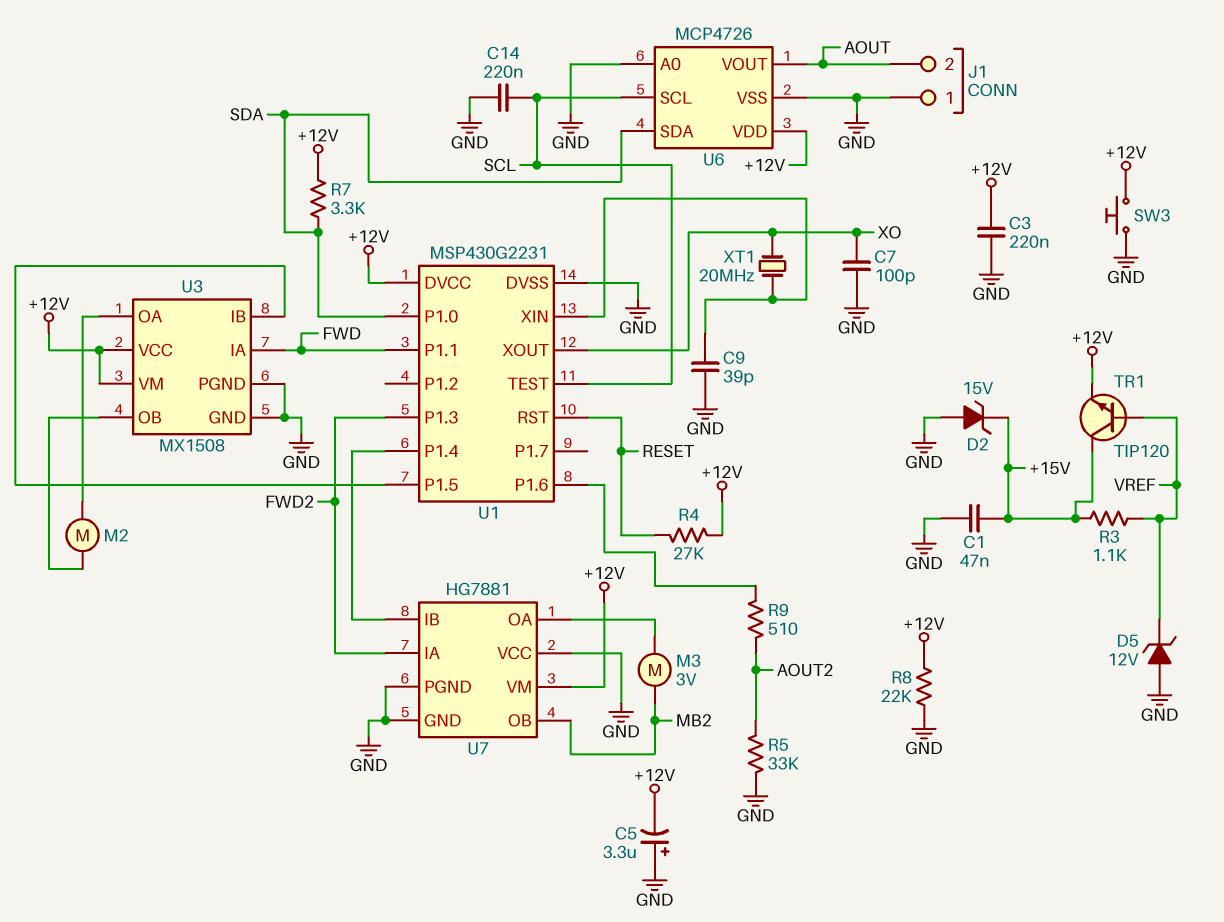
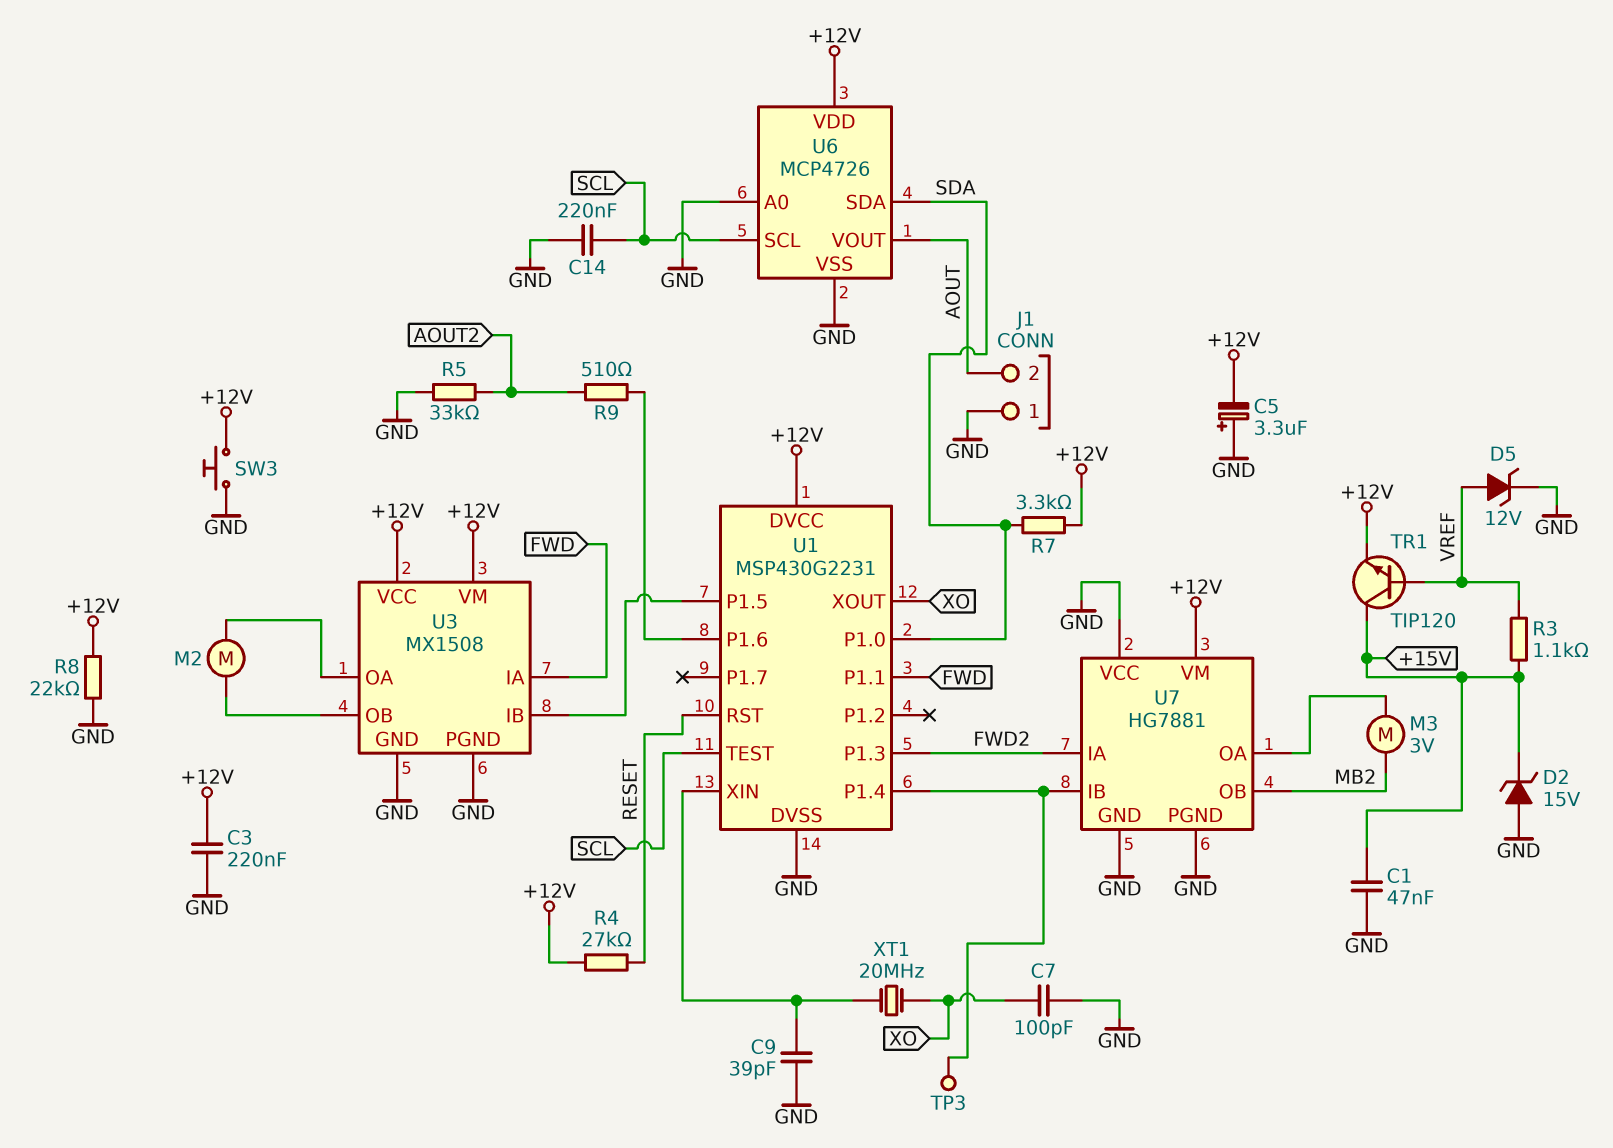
D5: zener 12V (A GND, K VREF) -> zener 12V (A VREF, K GND)
TP3: none -> test point (U1/P1.4)

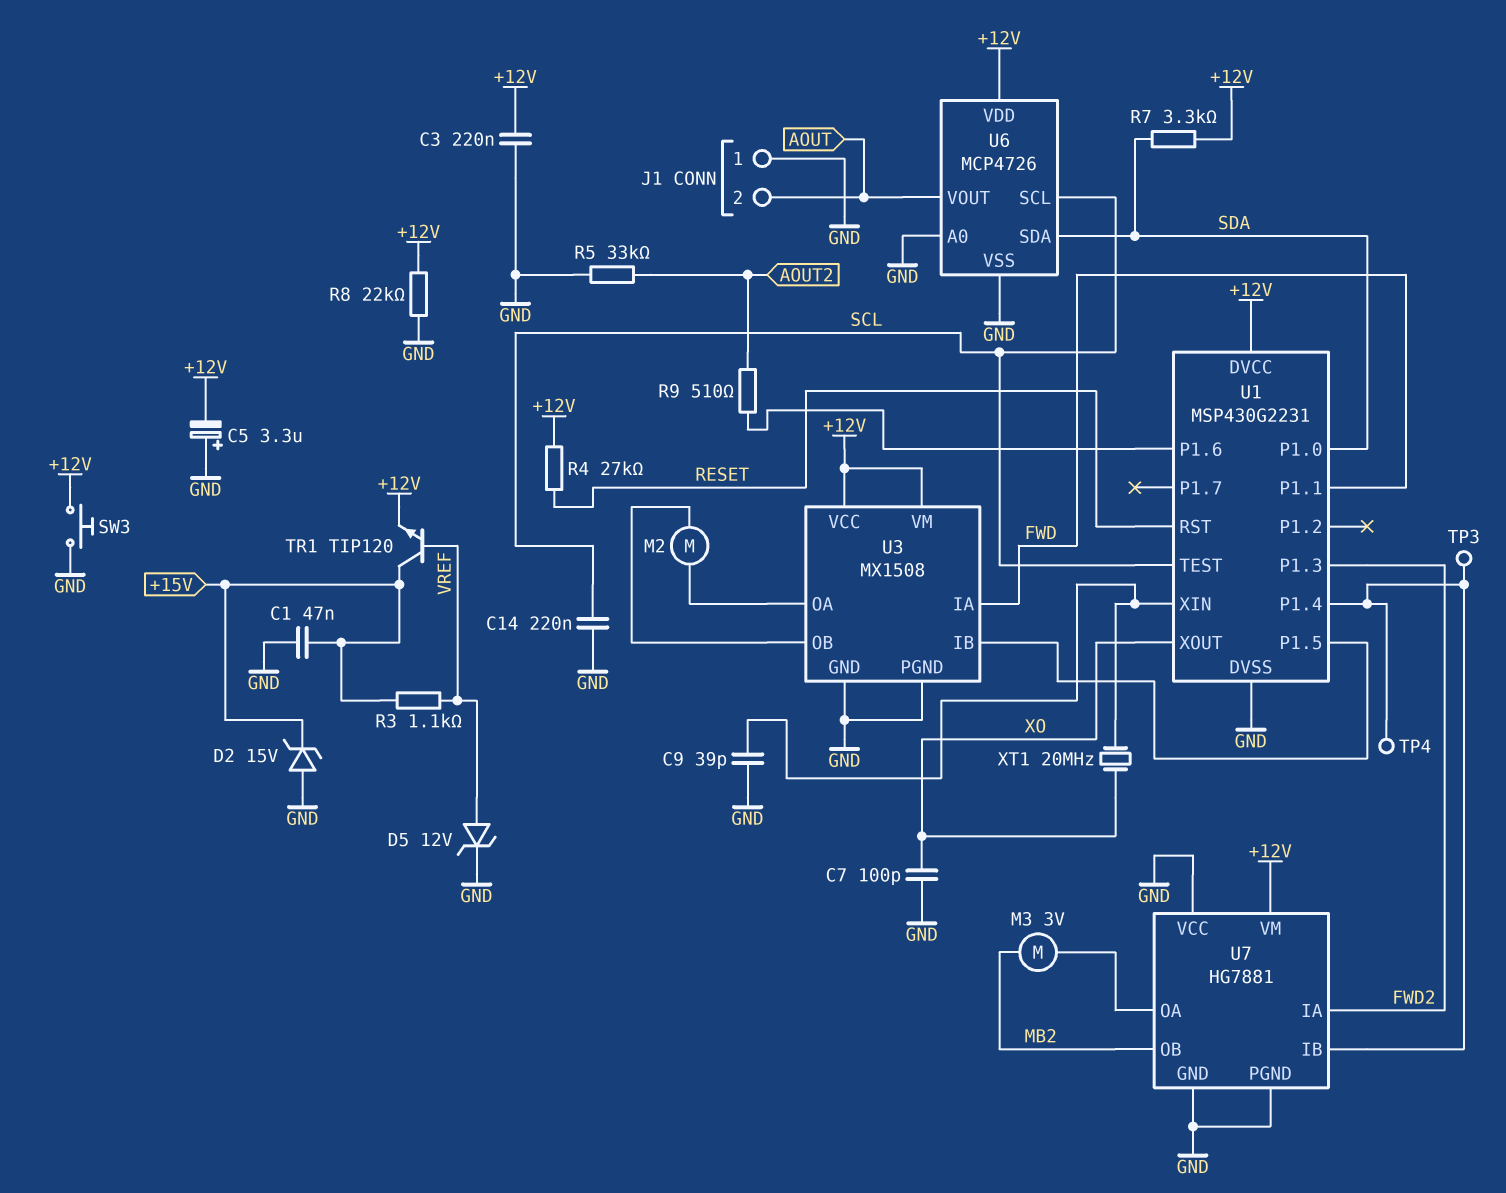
TP4: none -> test point (U1/P1.4)

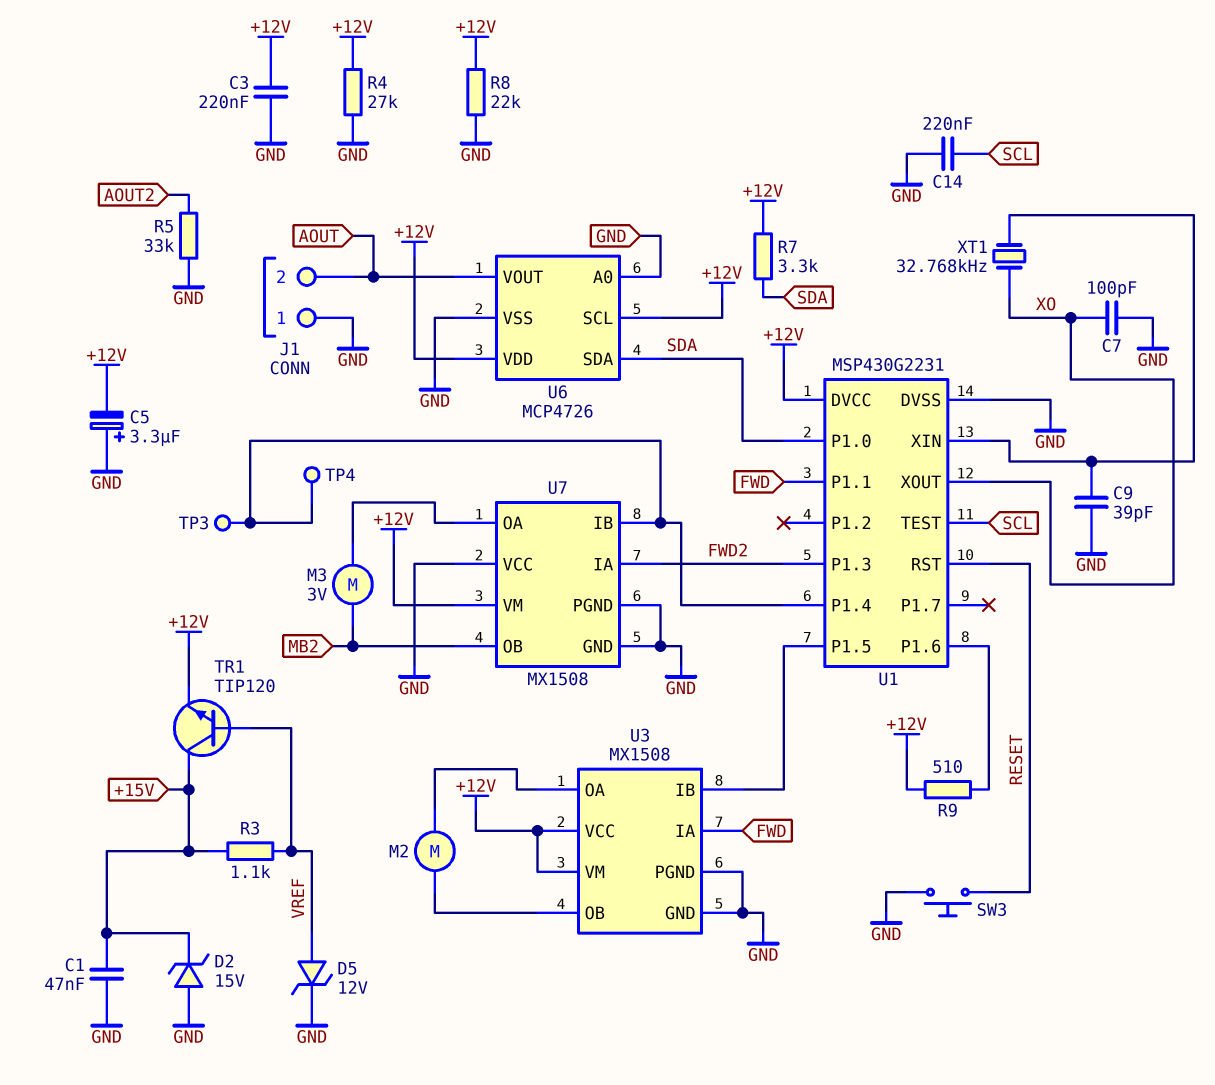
R4: 27k (+12V, RESET) -> 27k (+12V, GND)
R9: 510 (AOUT2, U1/P1.6) -> 510 (+12V, U1/P1.6)
SW3: button (+12V, GND) -> button (GND, RESET)
U6 pin SCL: SCL -> +12V
U7: HG7881 -> MX1508
XT1: 20MHz (U1/XIN, XO) -> 32.768kHz (U1/XIN, XO)

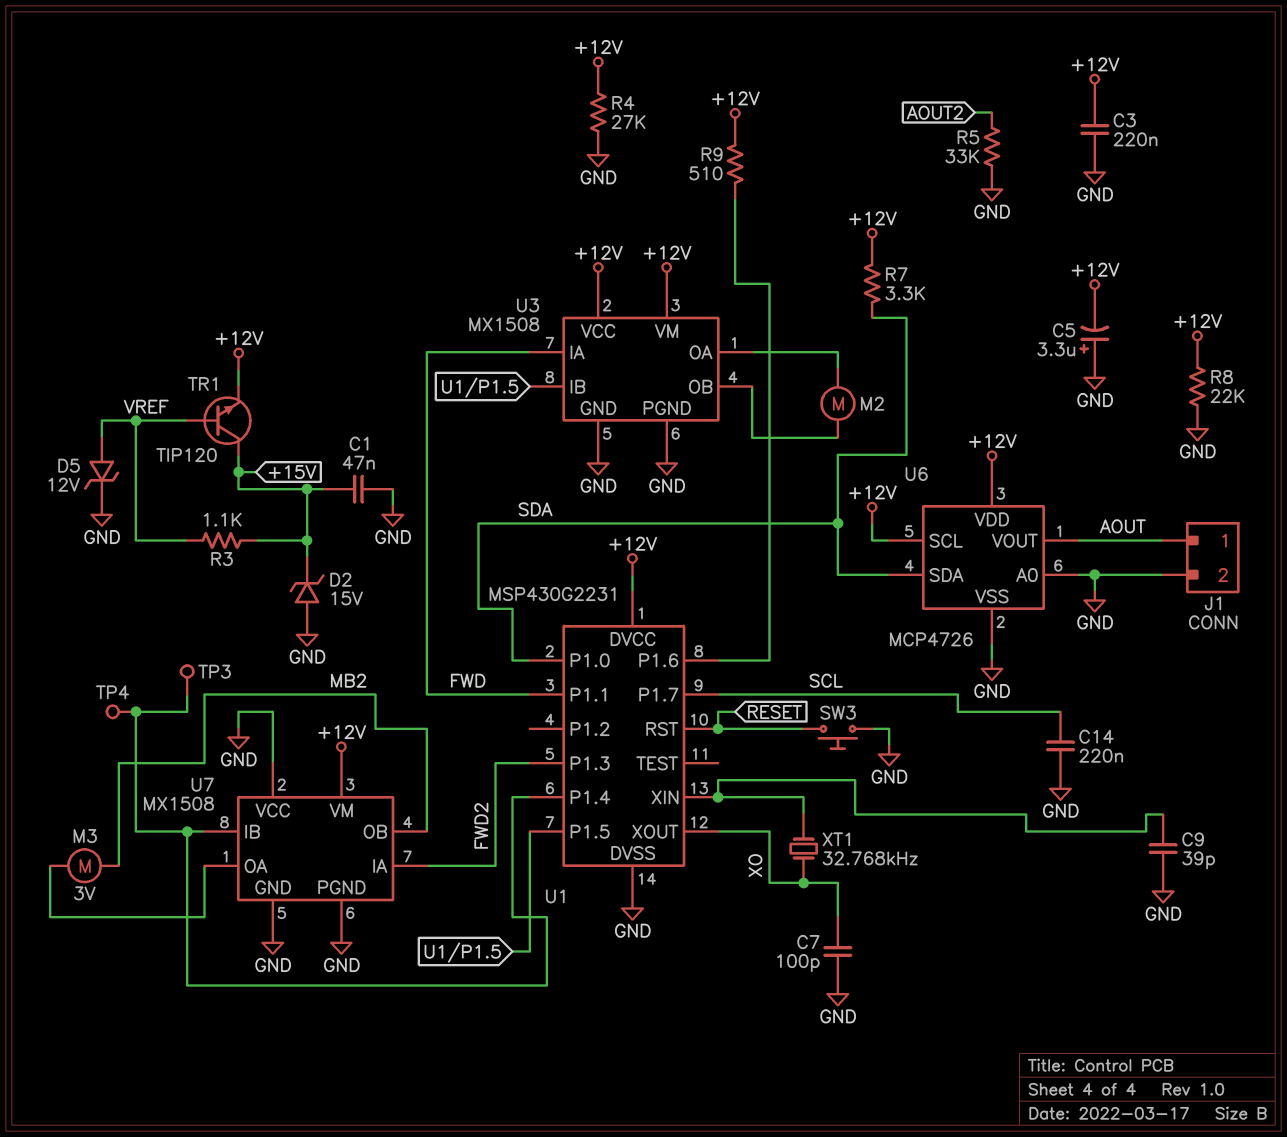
J1 pin 1: GND -> AOUT
J1 pin 2: AOUT -> GND
U1 pin P1.7: none -> SCL
U1 pin TEST: SCL -> none

